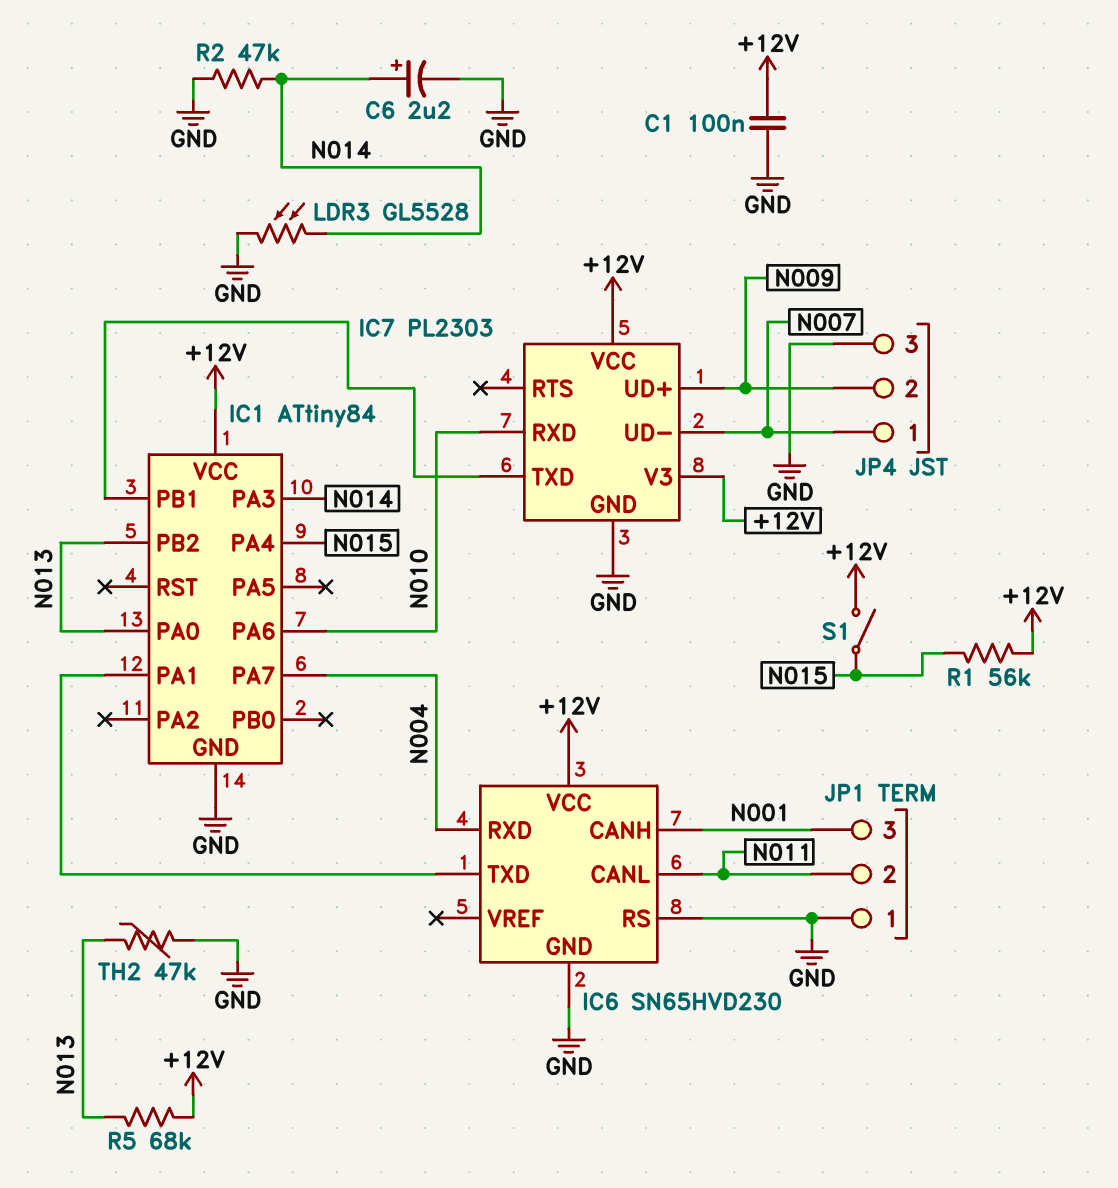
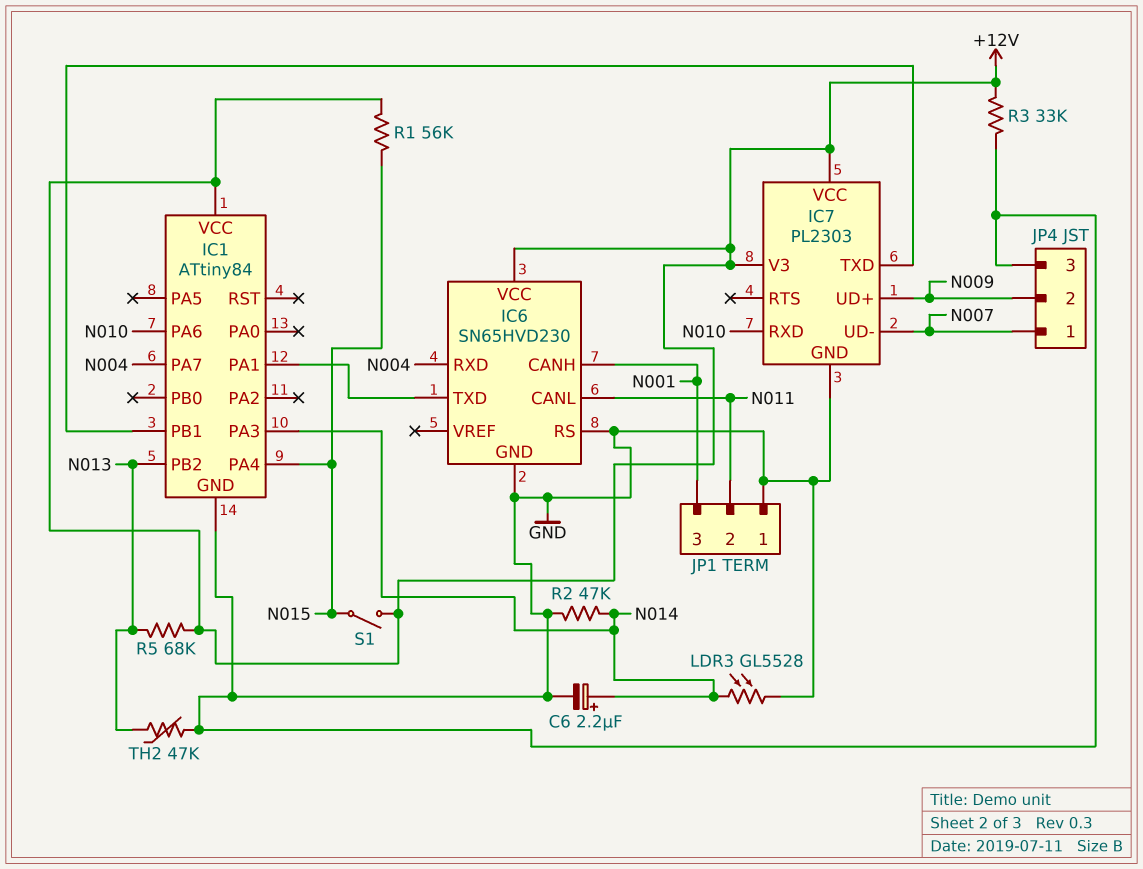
C1: 100nF (+12V, GND) -> none
IC1 pin PA0: N013 -> none
R3: none -> 33k (+12V, GND)

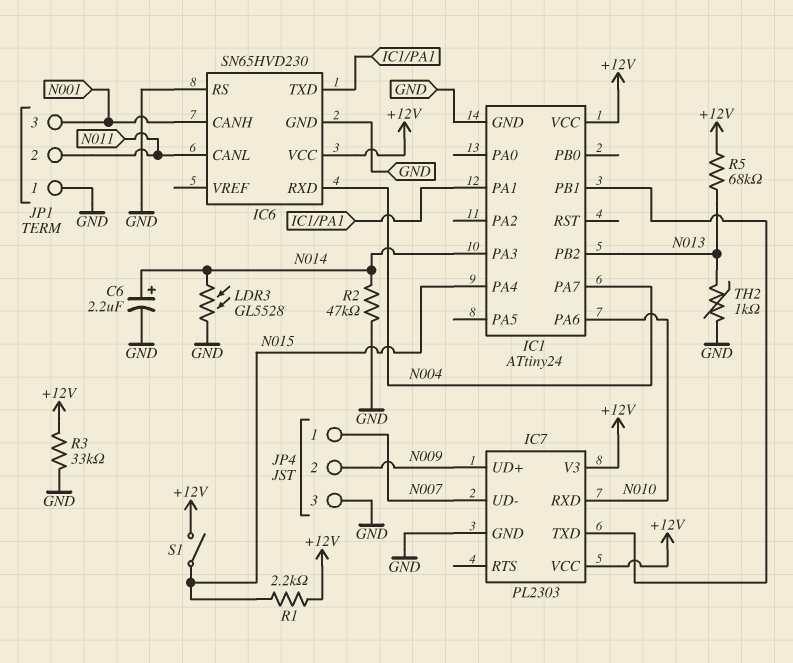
IC1: ATtiny84 -> ATtiny24
R1: 56k (+12V, N015) -> 2.2k (+12V, N015)
TH2: 47k (GND, N013) -> 1k (GND, N013)

